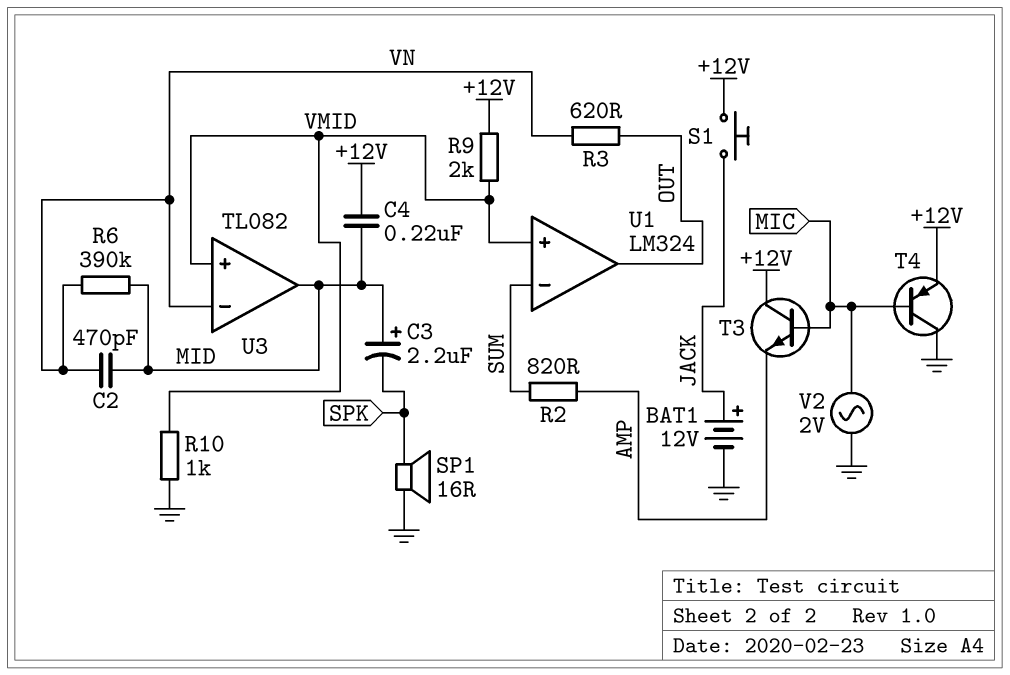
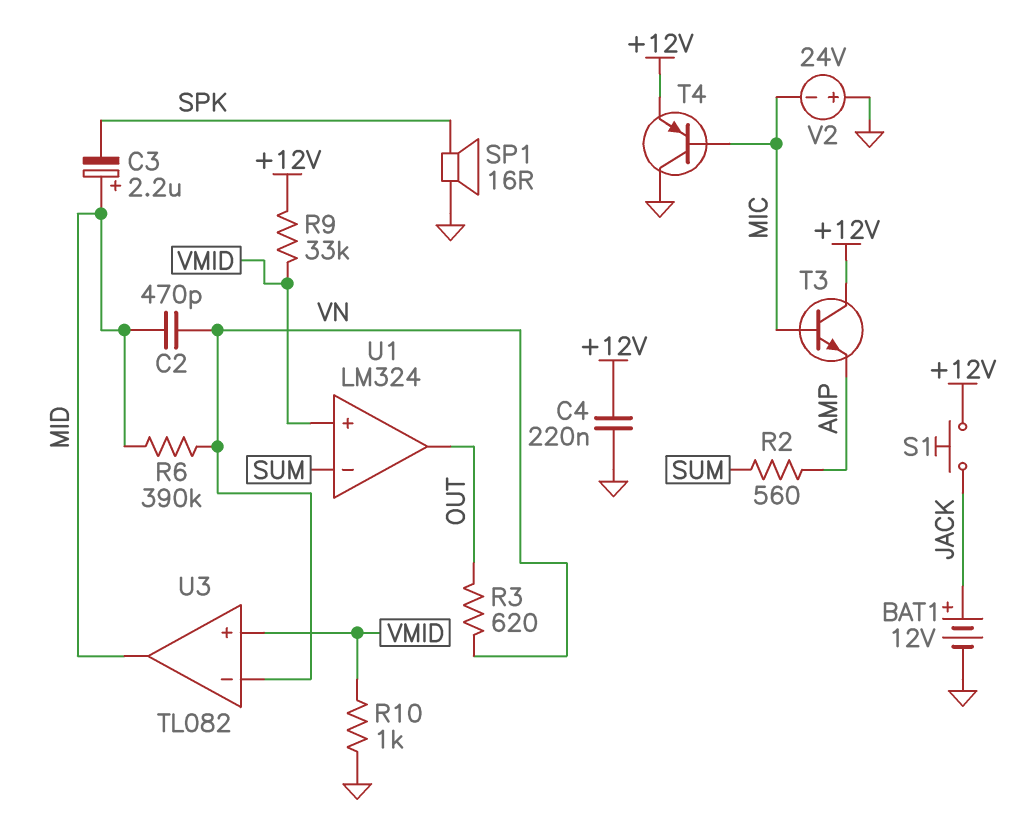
C4: 220nF (+12V, MID) -> 220nF (+12V, GND)
R2: 820 (AMP, SUM) -> 560 (AMP, SUM)
R9: 2k (+12V, VMID) -> 33k (+12V, VMID)
V2: AC 2V (GND, MIC) -> 24V (plus GND, minus MIC)

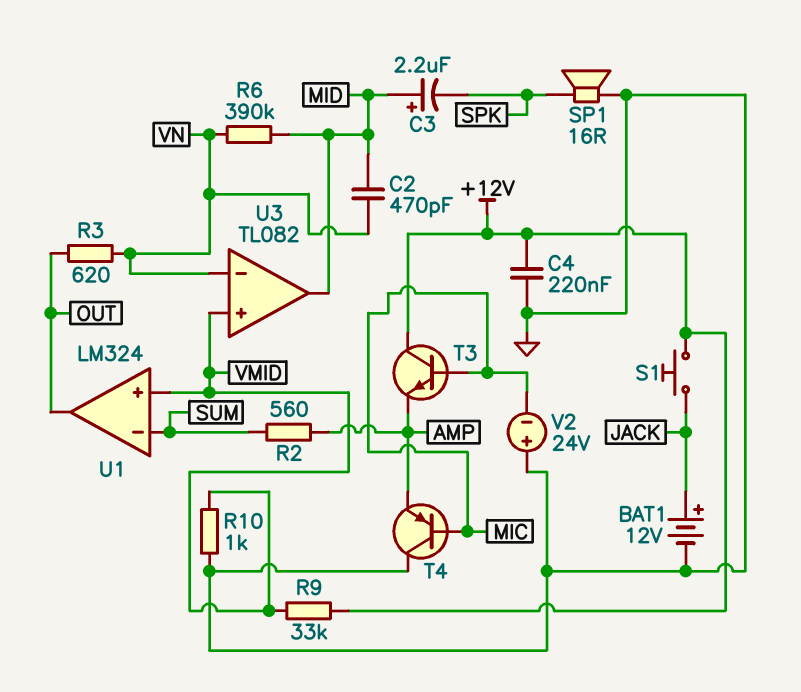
T4: PNP (B MIC, C GND, E +12V) -> PNP (B MIC, C GND, E AMP)

